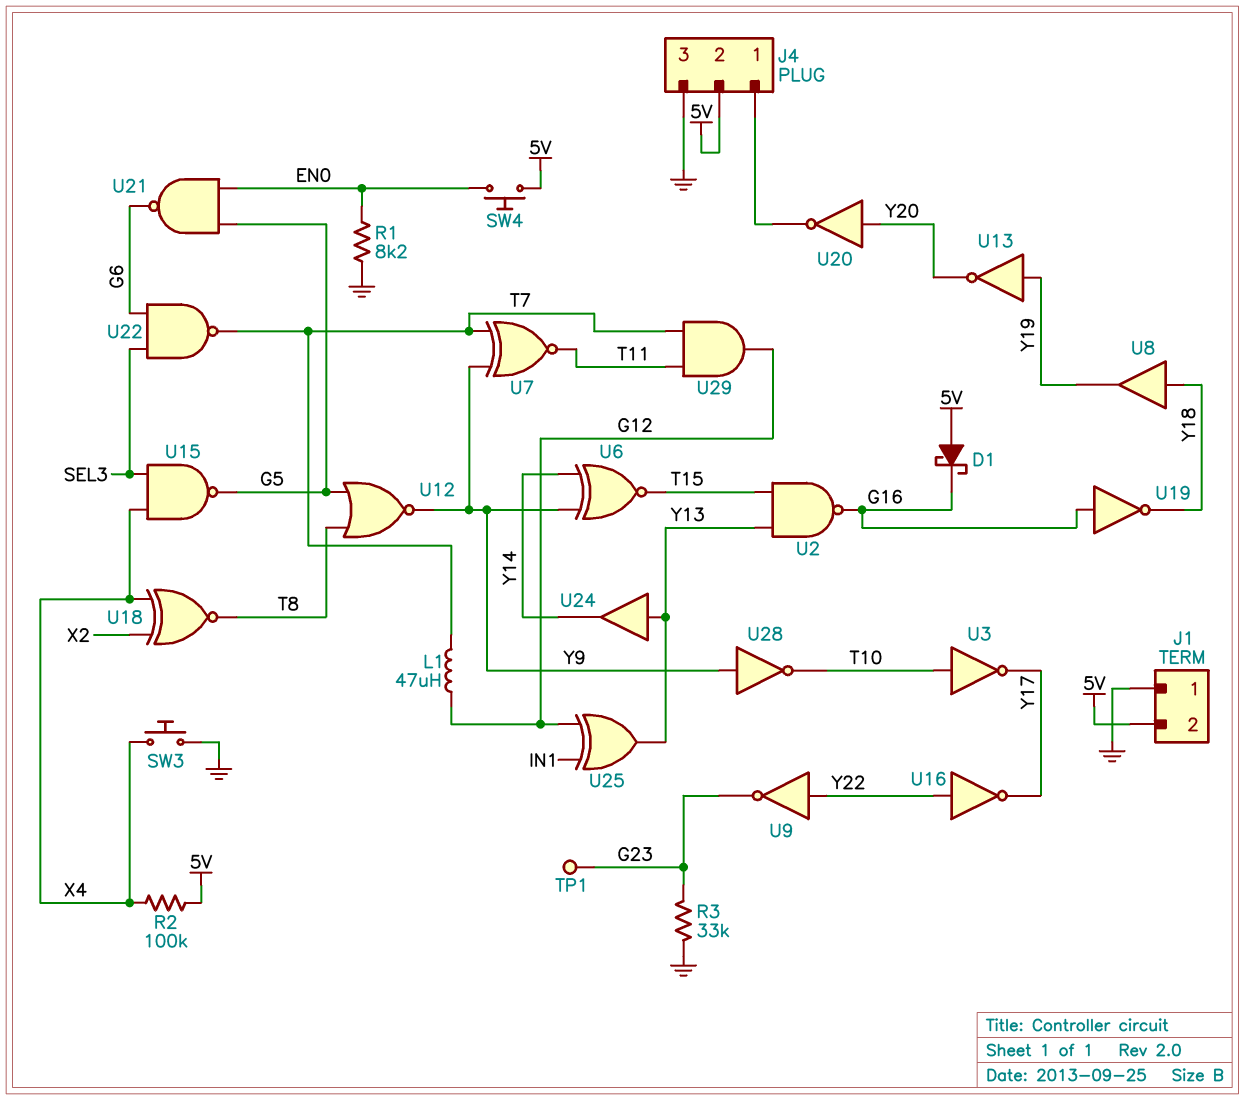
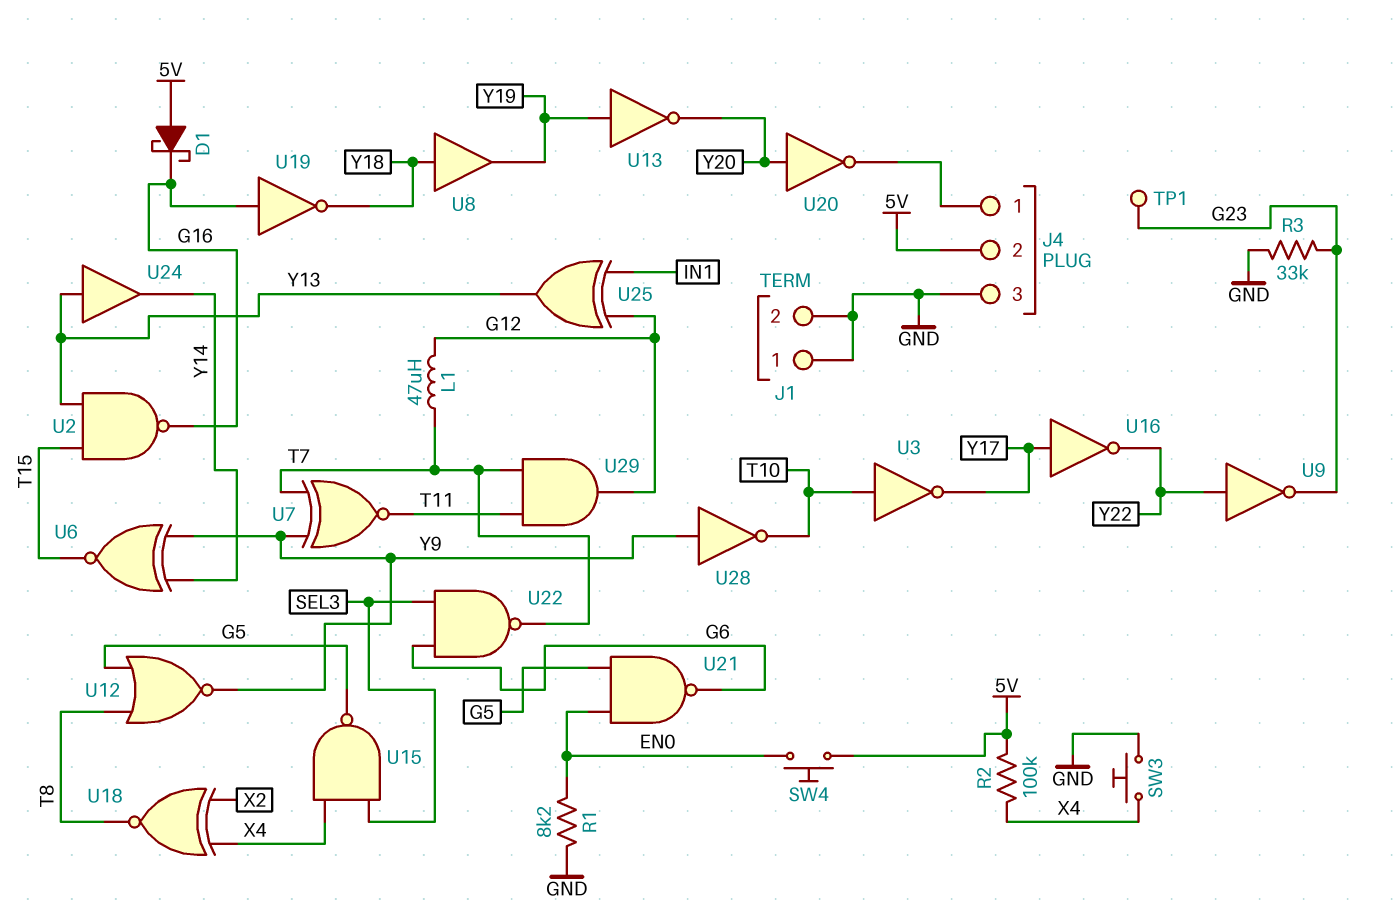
J1 pin 2: 5V -> GND
U16: NOT (in Y22, out Y17) -> NOT (in Y17, out Y22)

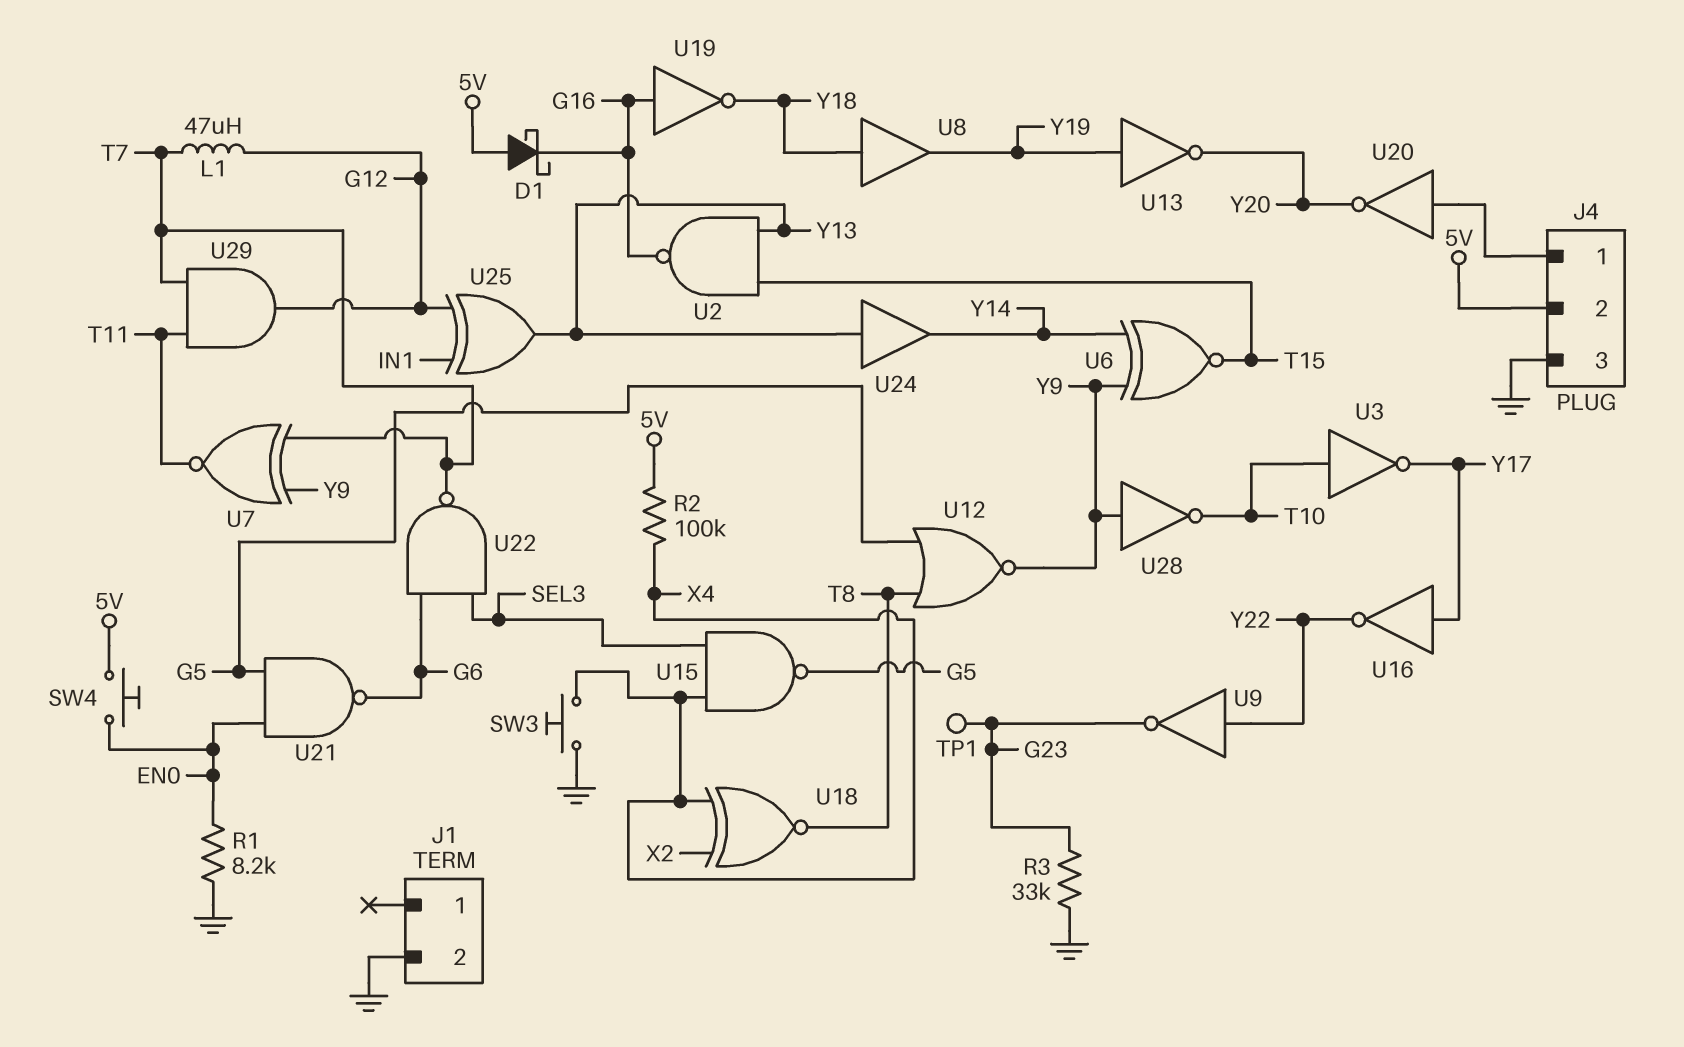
J1 pin 1: GND -> none
U20: NOT (in Y20, out J4/1) -> NOT (in J4/1, out Y20)

